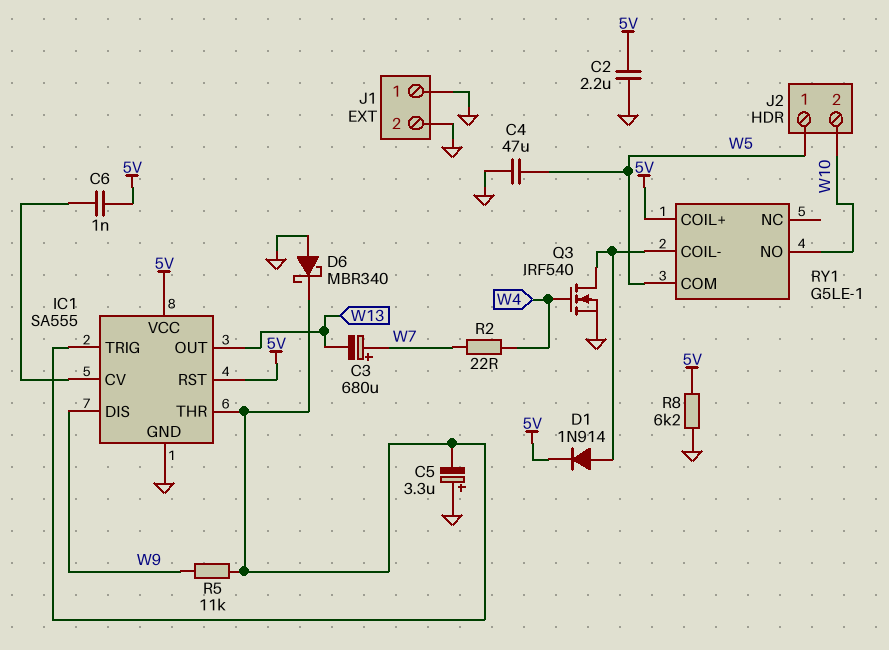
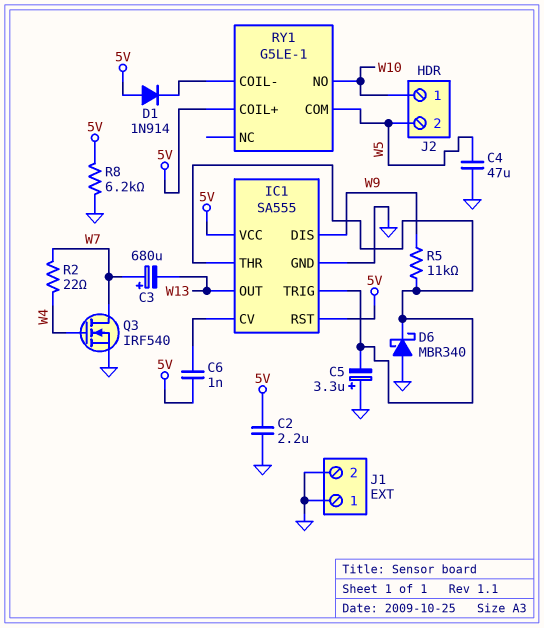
D1: diode 1N914 (A RY1/COIL-, K 5V) -> diode 1N914 (A 5V, K RY1/COIL-)
J2 pin 1: W5 -> W10
J2 pin 2: W10 -> W5
Q3: NMOS IRF540 (G W4, D RY1/COIL-, S GND) -> NMOS IRF540 (G W4, D W7, S GND)

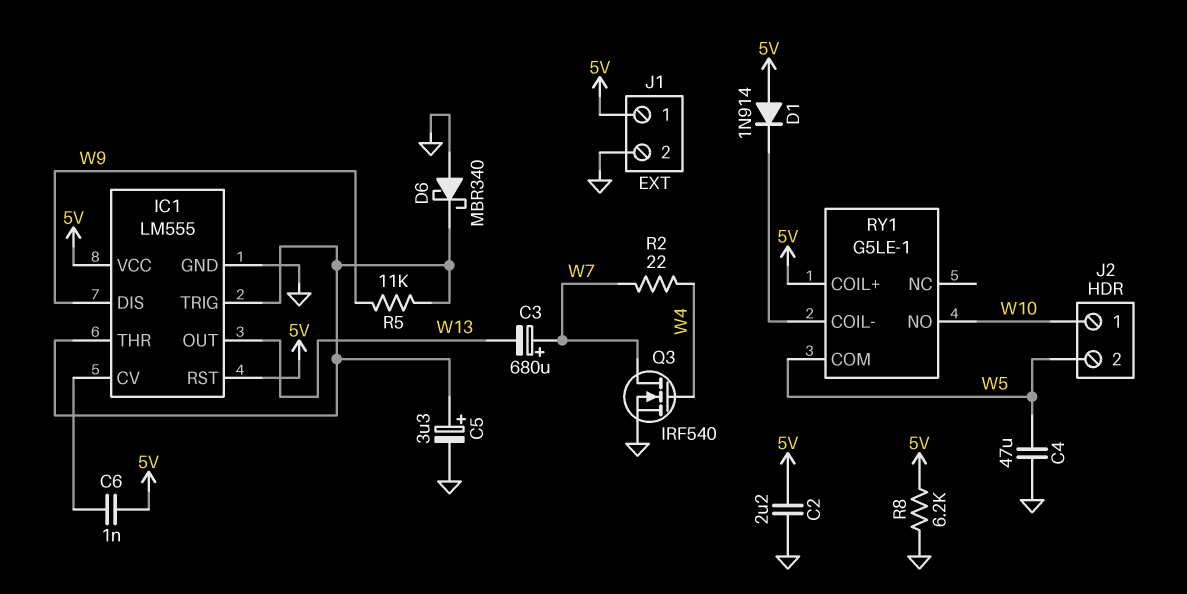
C5: 3.3uF (plus GND, minus IC1/THR) -> 3.3uF (plus IC1/THR, minus GND)
IC1: SA555 -> LM555
J1 pin 1: GND -> 5V

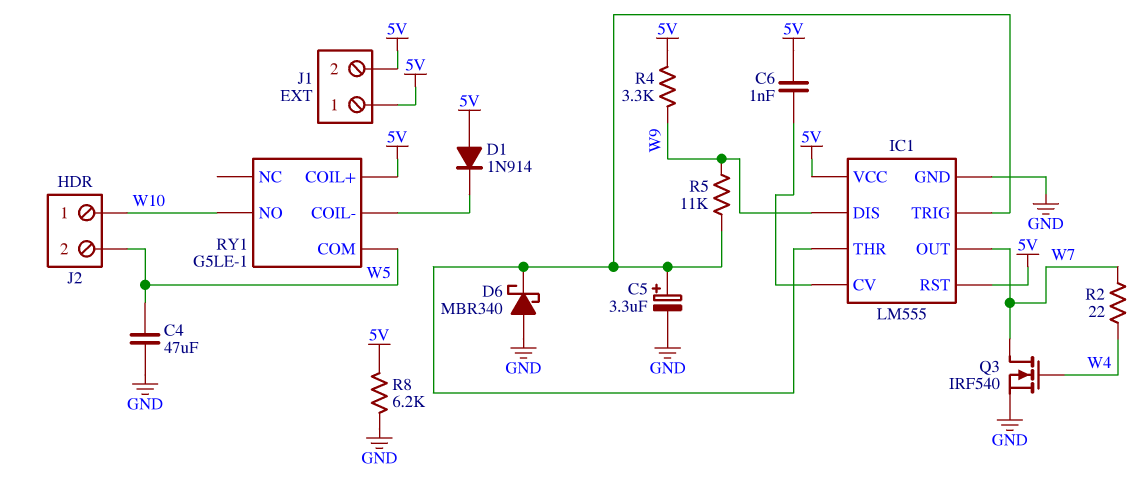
C2: 2.2uF (5V, GND) -> none
C3: 680uF (plus W7, minus W13) -> none
IC1 pin OUT: W13 -> W7
J1 pin 2: GND -> 5V
R4: none -> 3.3k (5V, W9)

